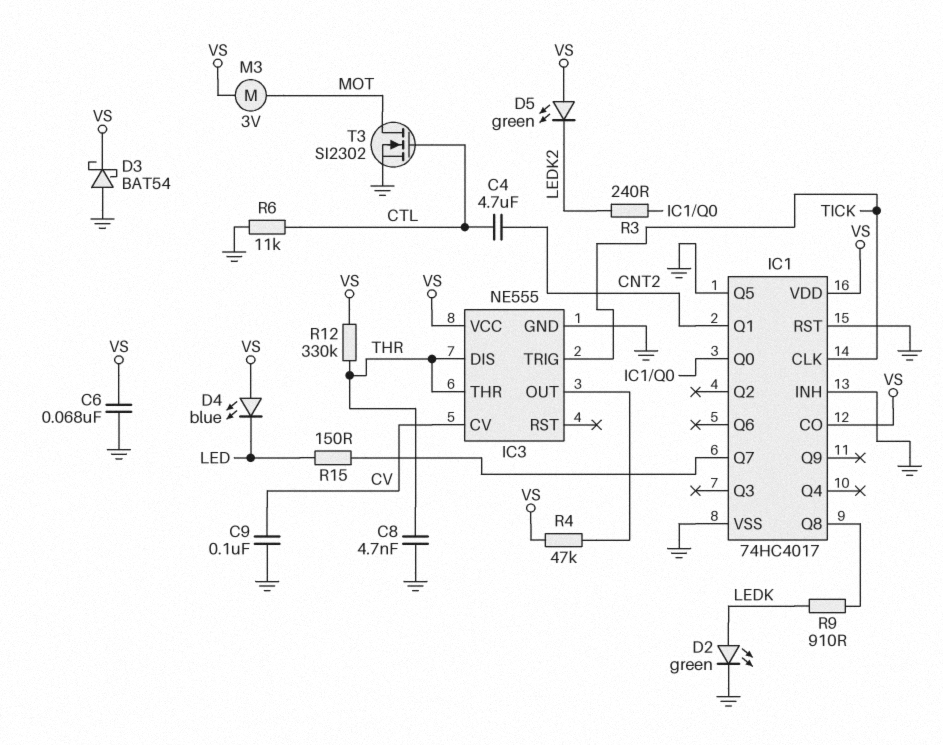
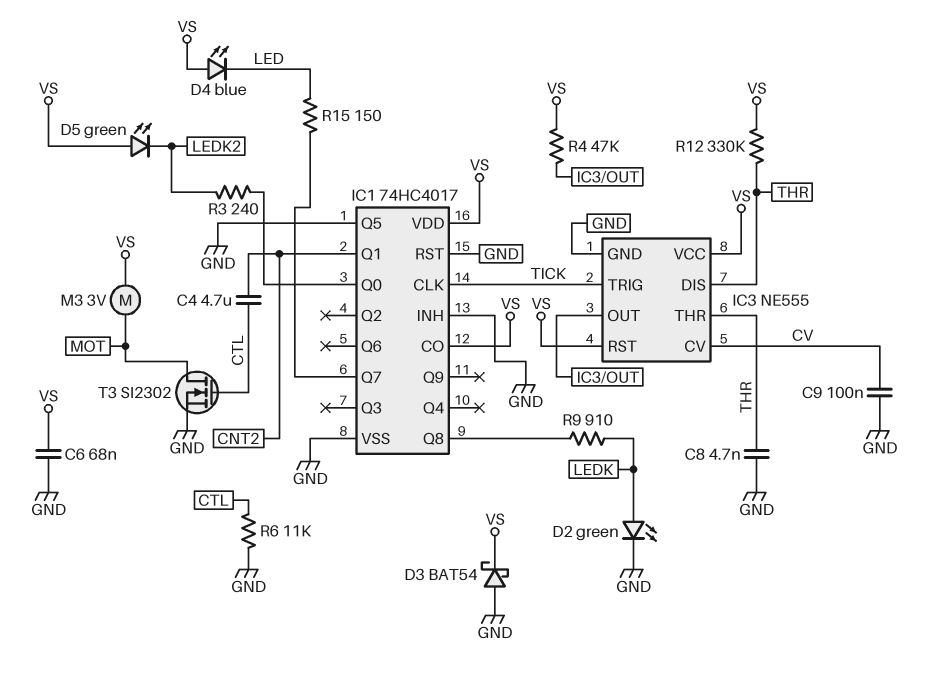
IC3 pin RST: none -> VS

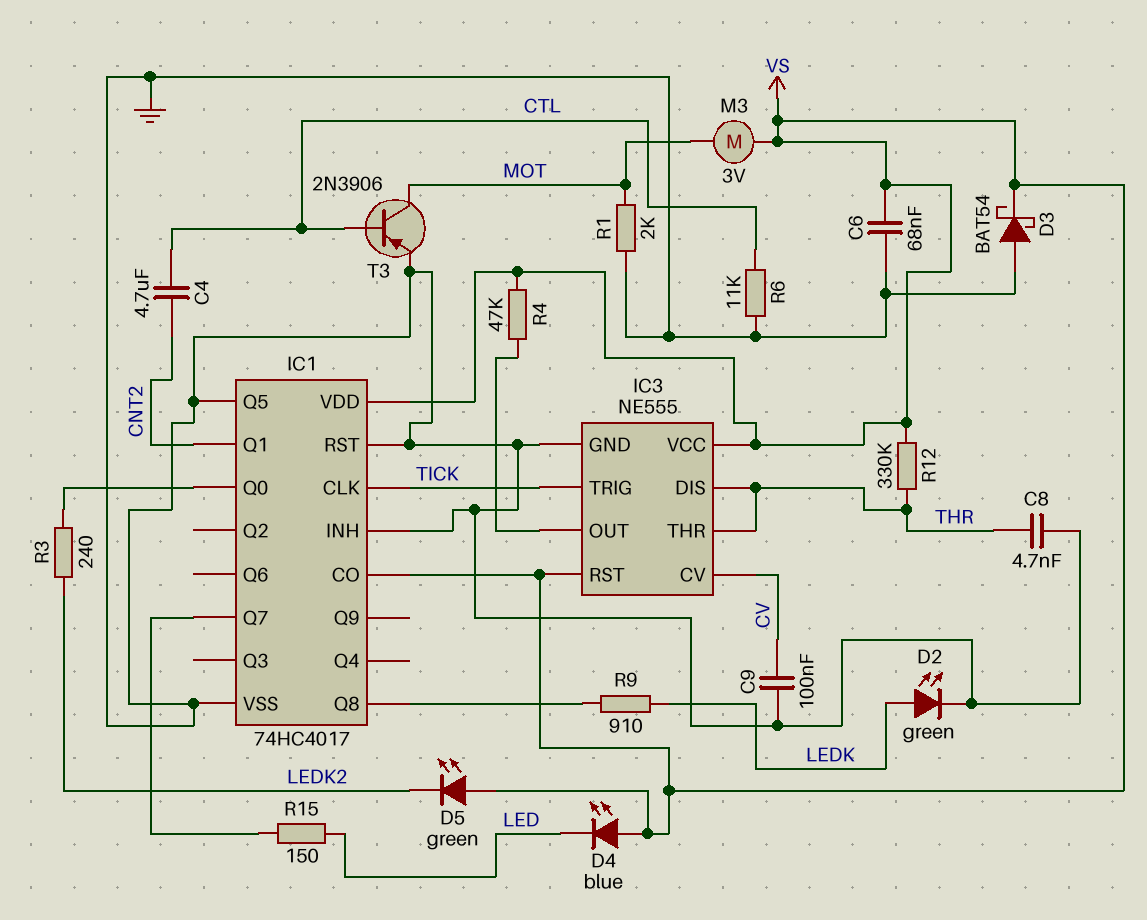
R1: none -> 2k (GND, MOT)
T3: NMOS SI2302 (G CTL, D MOT, S GND) -> PNP 2N3906 (B CTL, C MOT, E GND)

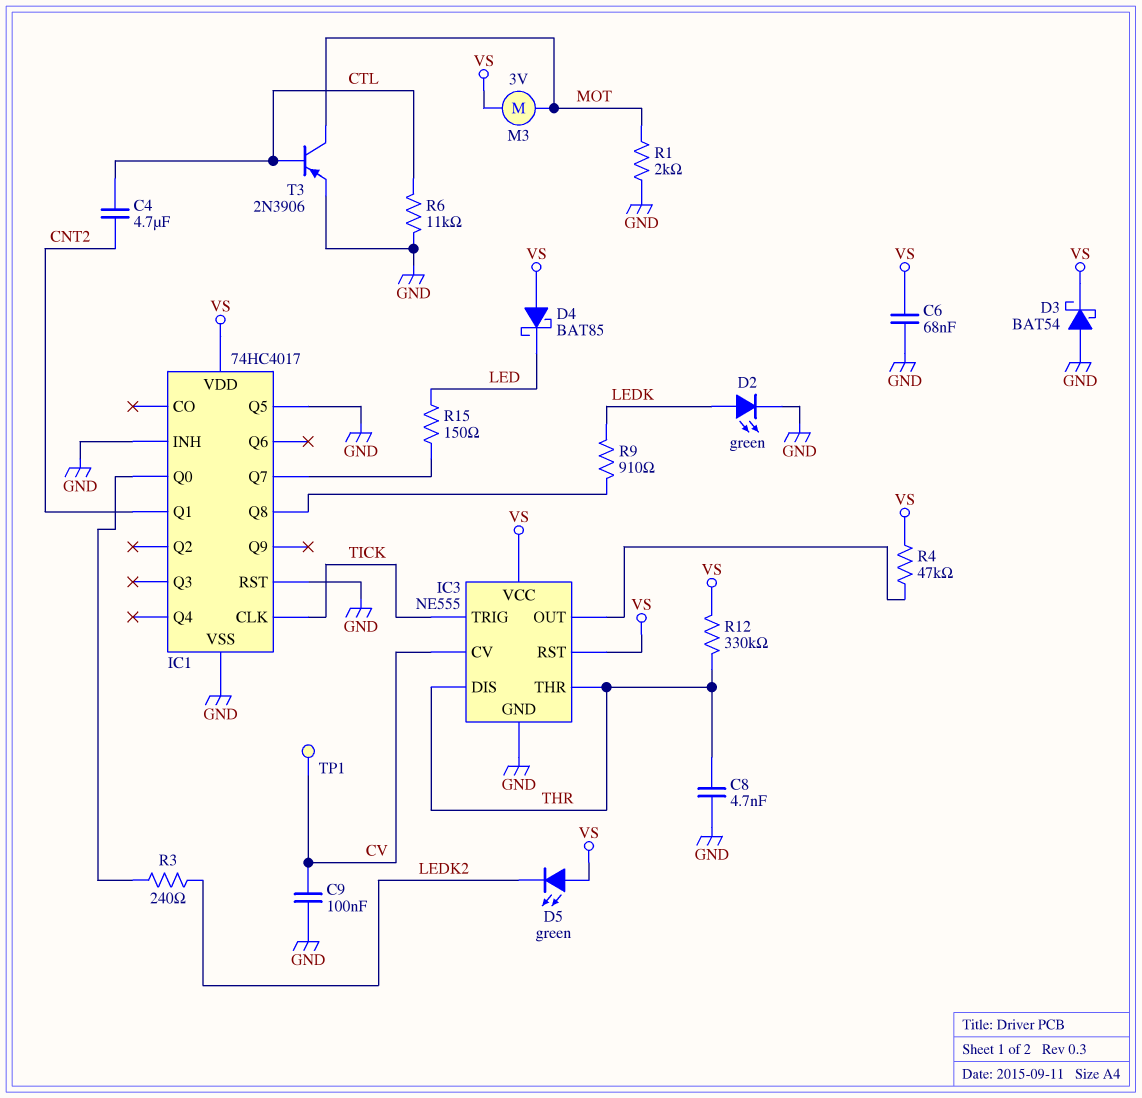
D4: LED blue (A VS, K LED) -> schottky BAT85 (A VS, K LED)
IC1 pin CO: VS -> none
TP1: none -> test point (CV)

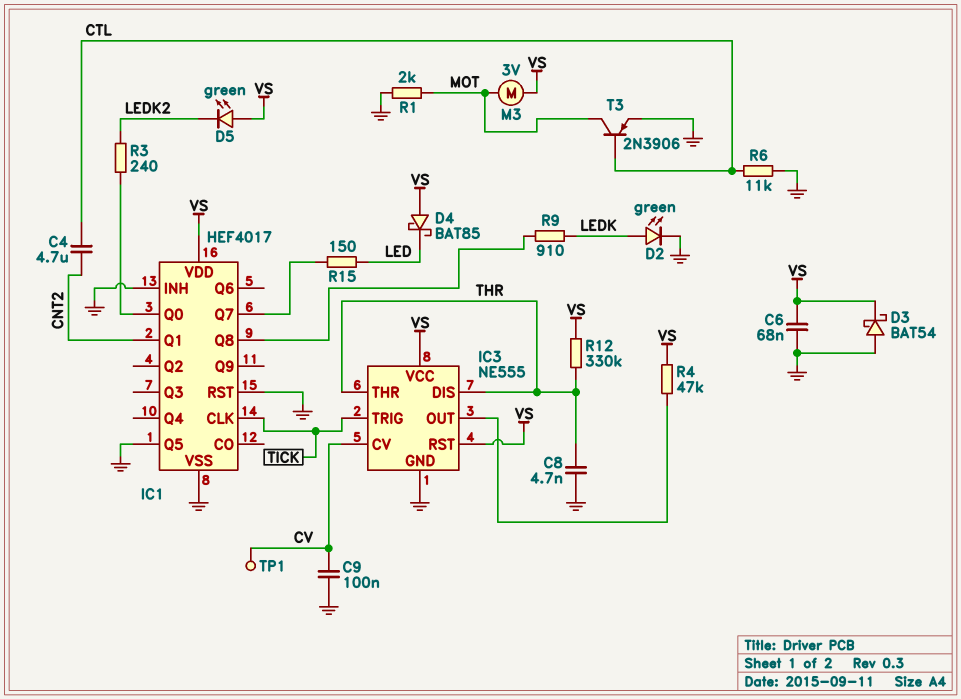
IC1: 74HC4017 -> HEF4017

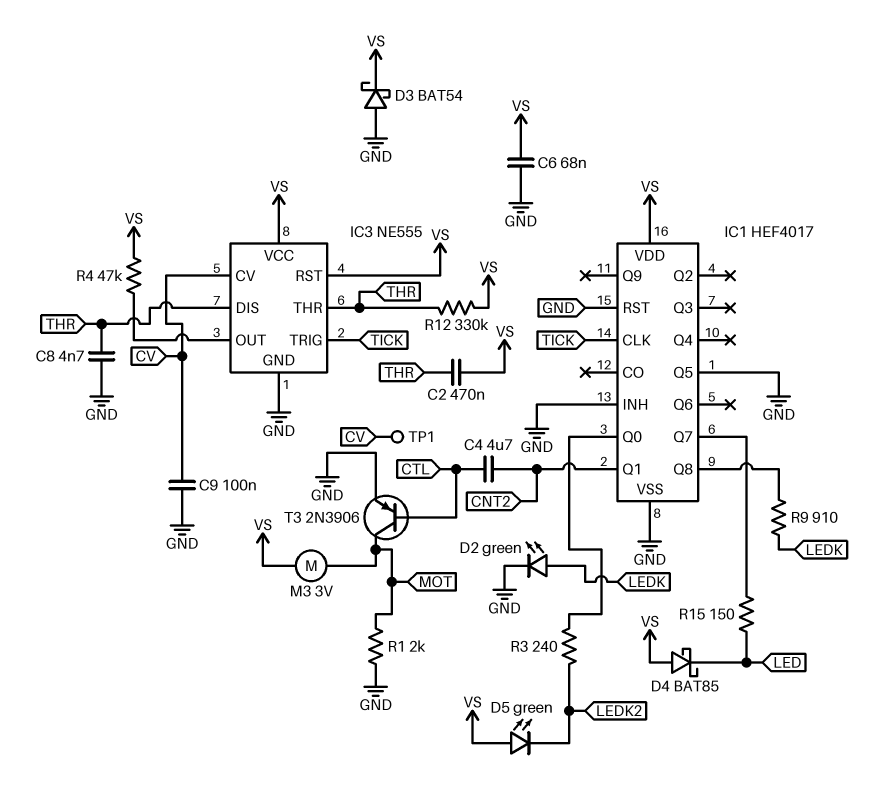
C2: none -> 470nF (THR, VS)
R6: 11k (CTL, GND) -> none

